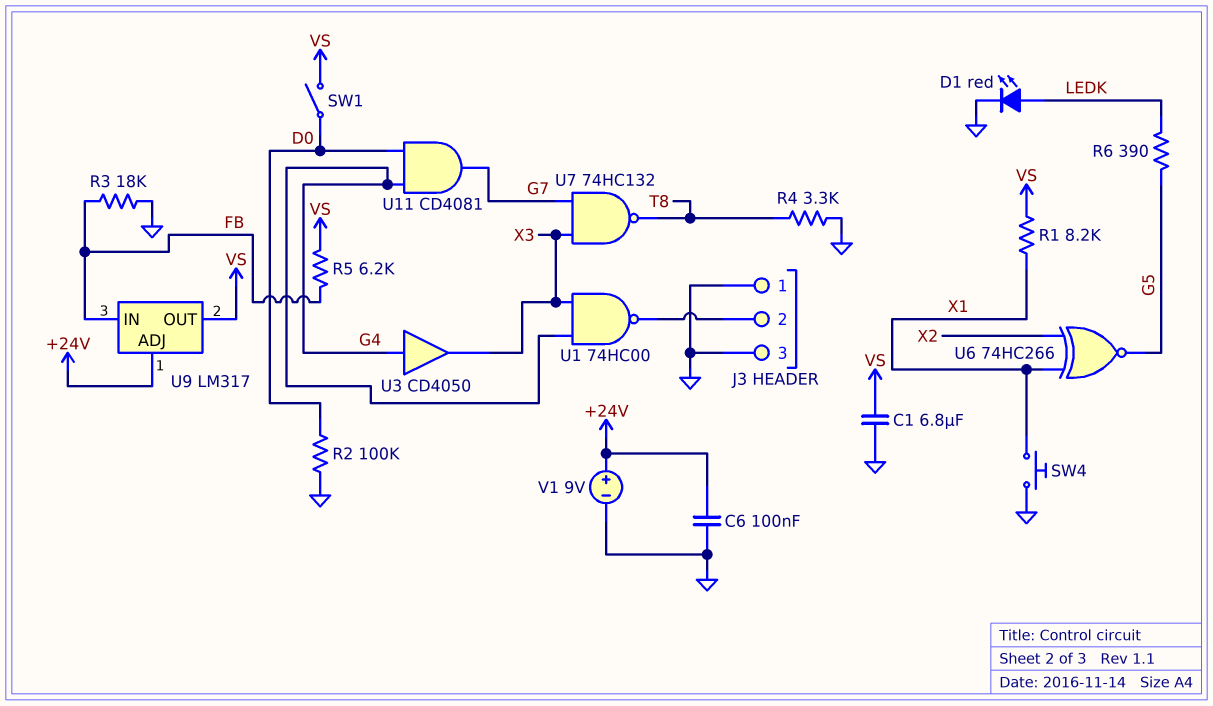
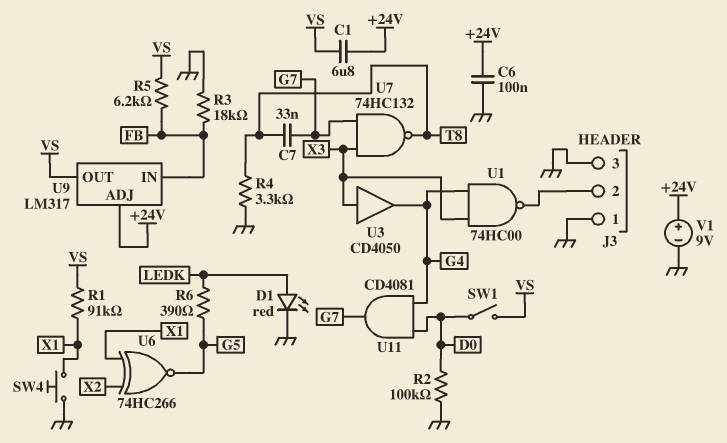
C1: 6.8uF (GND, VS) -> 6.8uF (+24V, VS)
C7: none -> 33nF (G7, T8)
R1: 8.2k (VS, X1) -> 91k (VS, X1)
U3: buffer CD4050 (in G4, out X3) -> buffer CD4050 (in X3, out G4)

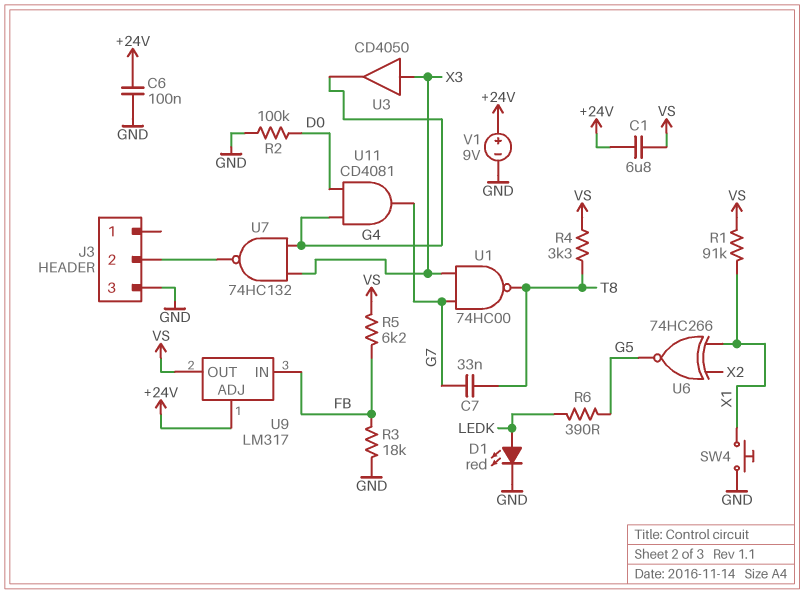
J3 pin 1: GND -> none
R4: 3.3k (GND, T8) -> 3.3k (T8, VS)
SW1: switch (D0, VS) -> none
U1: NAND 74HC00 (in G4, in X3, out J3/2) -> NAND 74HC00 (in G7, in X3, out T8)
U7: NAND 74HC132 (in G7, in X3, out T8) -> NAND 74HC132 (in G4, in X3, out J3/2)

